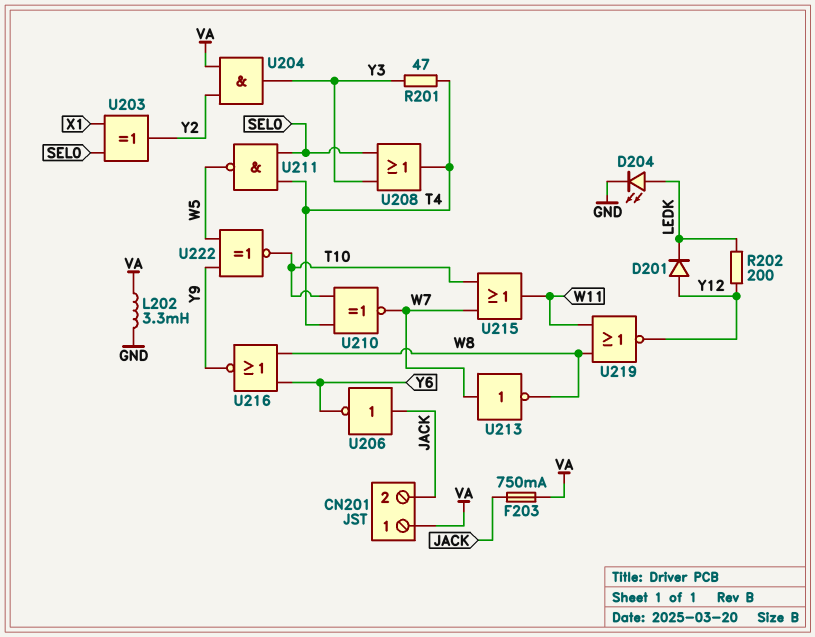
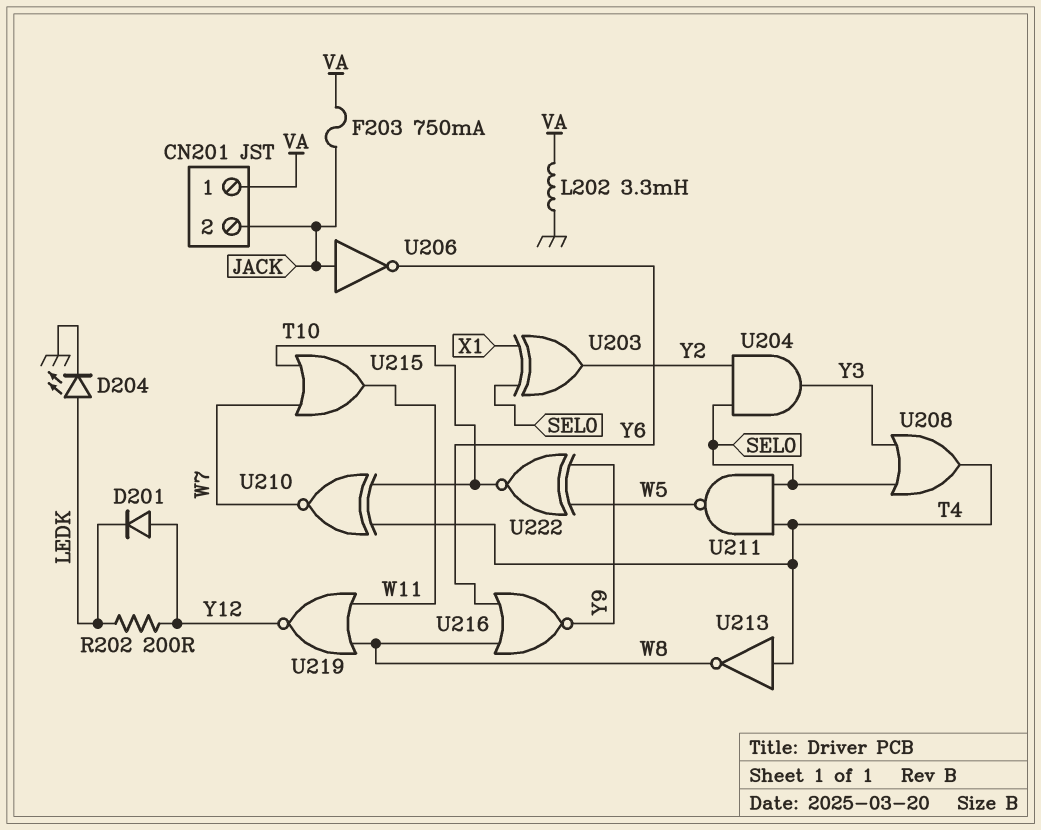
R201: 47 (T4, Y3) -> none
U204: AND (in VA, in Y2, out Y3) -> AND (in SEL0, in Y2, out Y3)
U213: NOT (in W7, out W8) -> NOT (in T4, out W8)

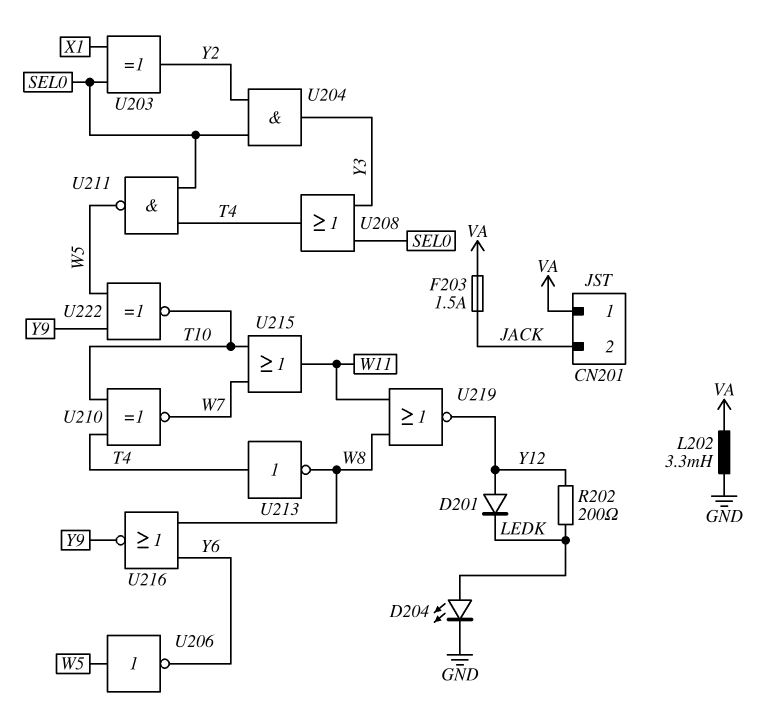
F203: 750mA (JACK, VA) -> 1.5A (JACK, VA)
U206: NOT (in JACK, out Y6) -> NOT (in W5, out Y6)

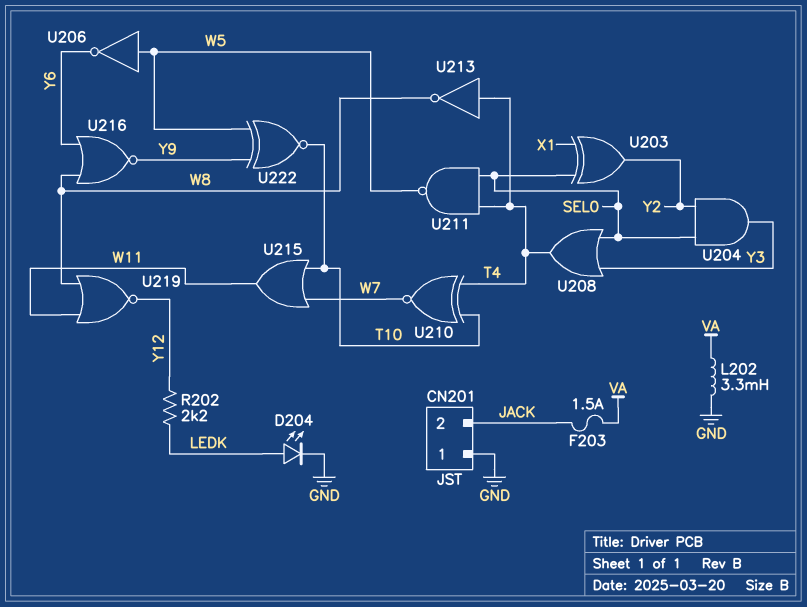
CN201 pin 1: VA -> GND
D201: diode (A Y12, K LEDK) -> none
R202: 200 (LEDK, Y12) -> 2.2k (LEDK, Y12)

